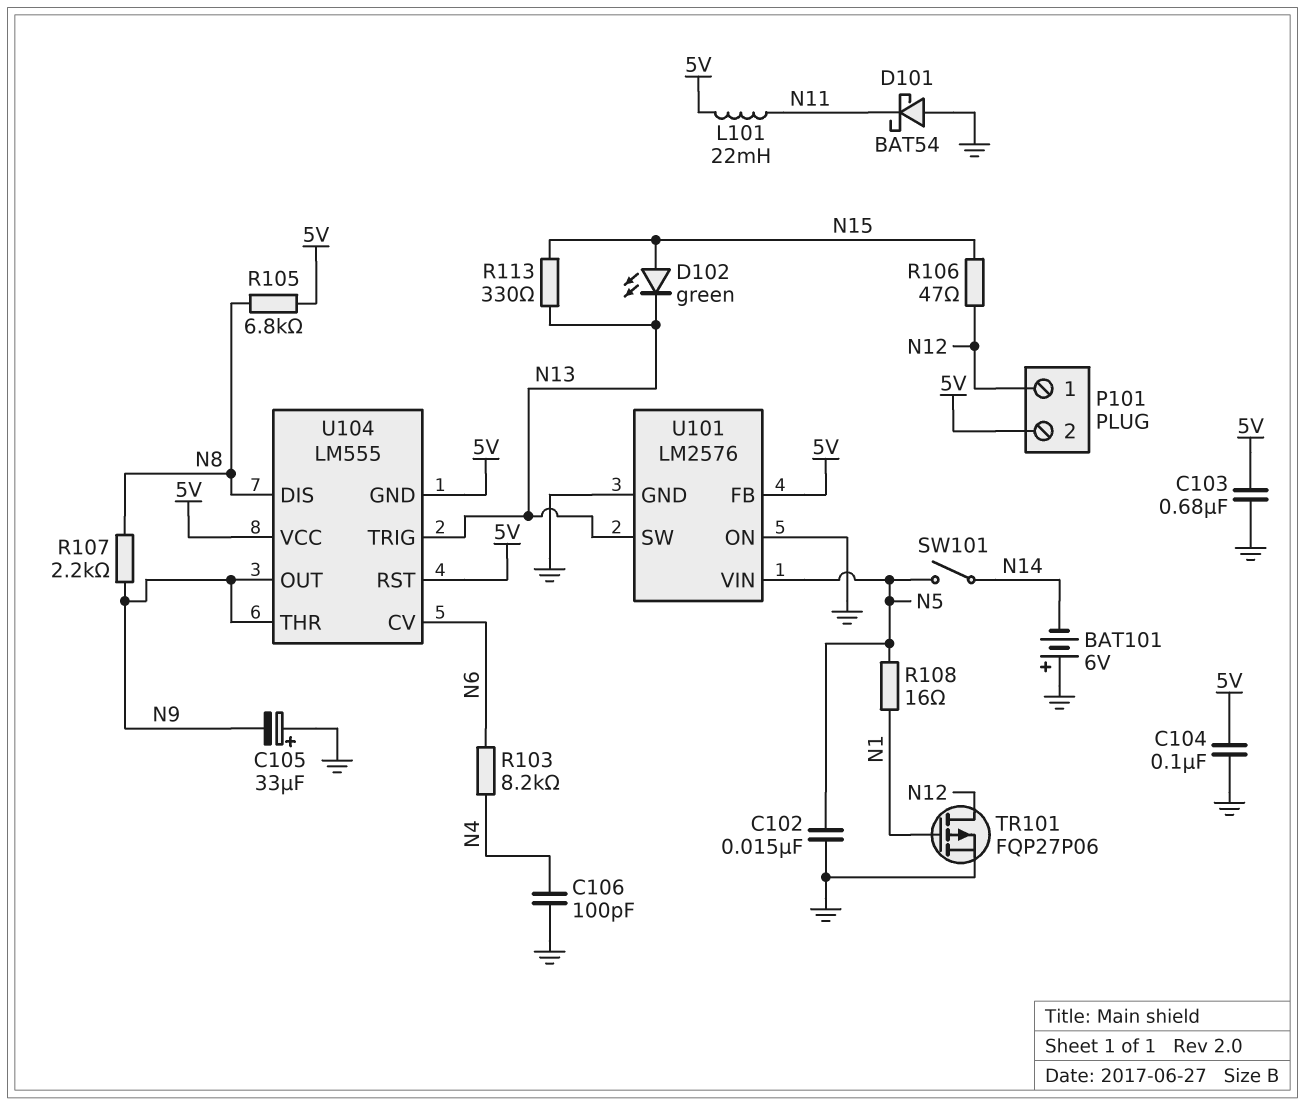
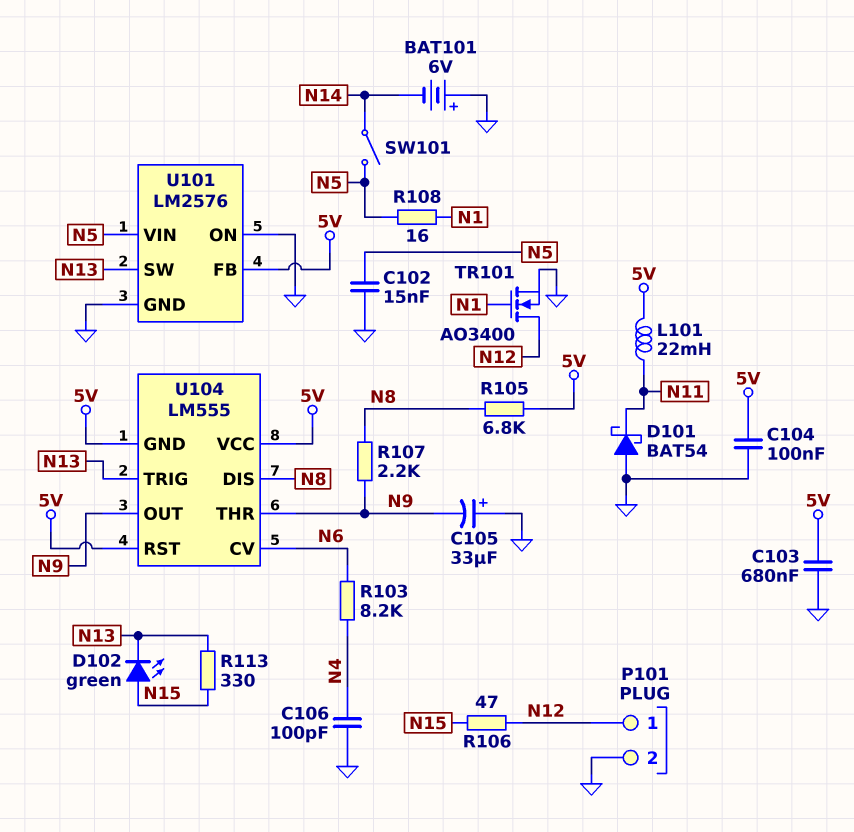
P101 pin 2: 5V -> GND
TR101: PMOS FQP27P06 (G N1, D N12, S GND) -> NMOS AO3400 (G N1, D N12, S GND)

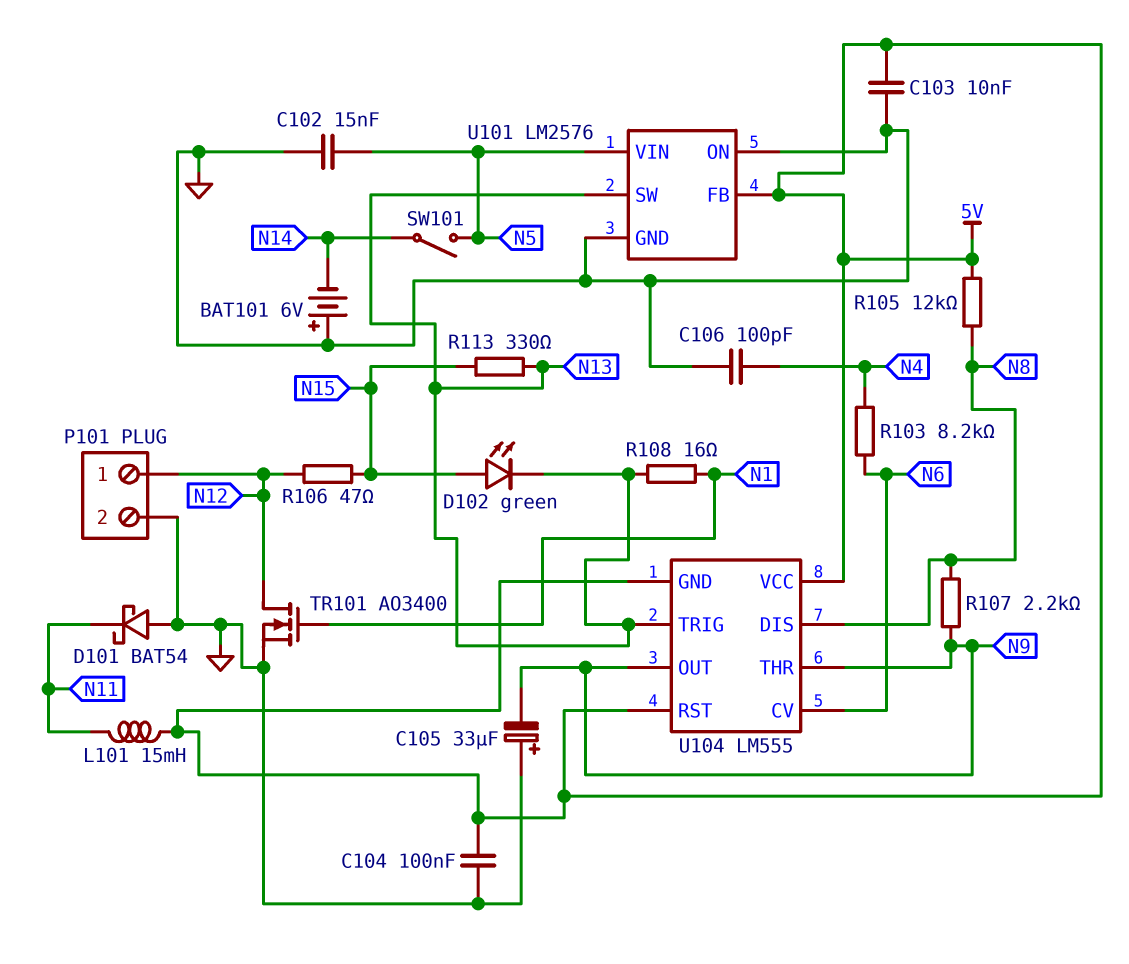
C103: 680nF (5V, GND) -> 10nF (5V, GND)
L101: 22mH (5V, N11) -> 15mH (5V, N11)
R105: 6.8k (5V, N8) -> 12k (5V, N8)
R108: 16 (N1, N5) -> 16 (N1, N13)

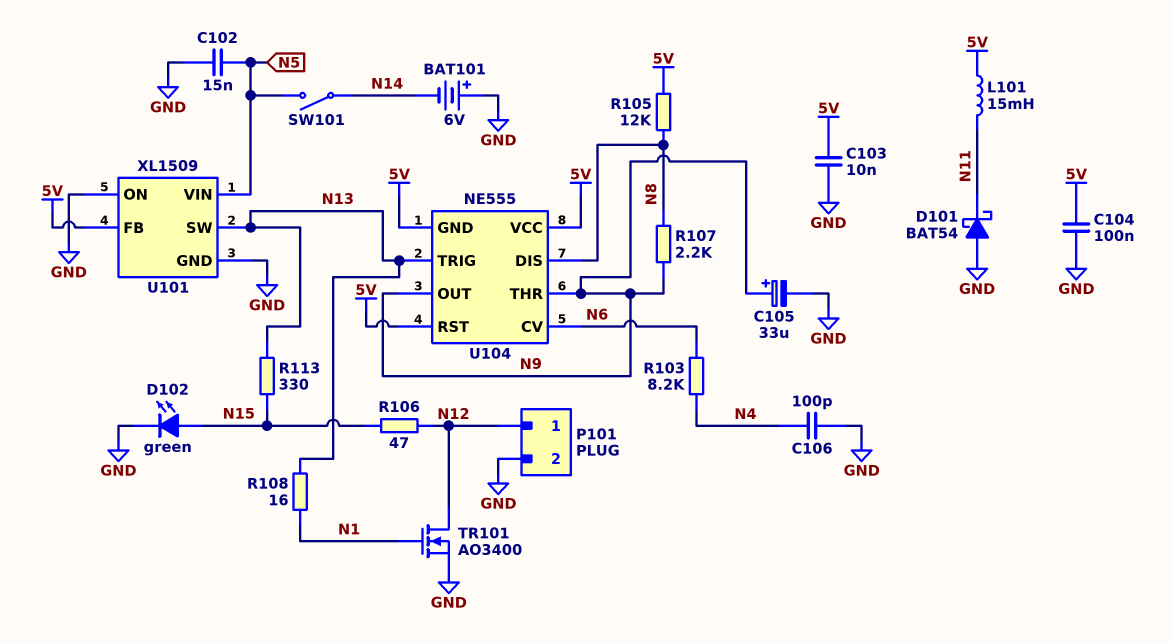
C105: 33uF (plus GND, minus N9) -> 33uF (plus N9, minus GND)
D102: LED green (A N15, K N13) -> LED green (A N15, K GND)
U101: LM2576 -> XL1509
U104: LM555 -> NE555

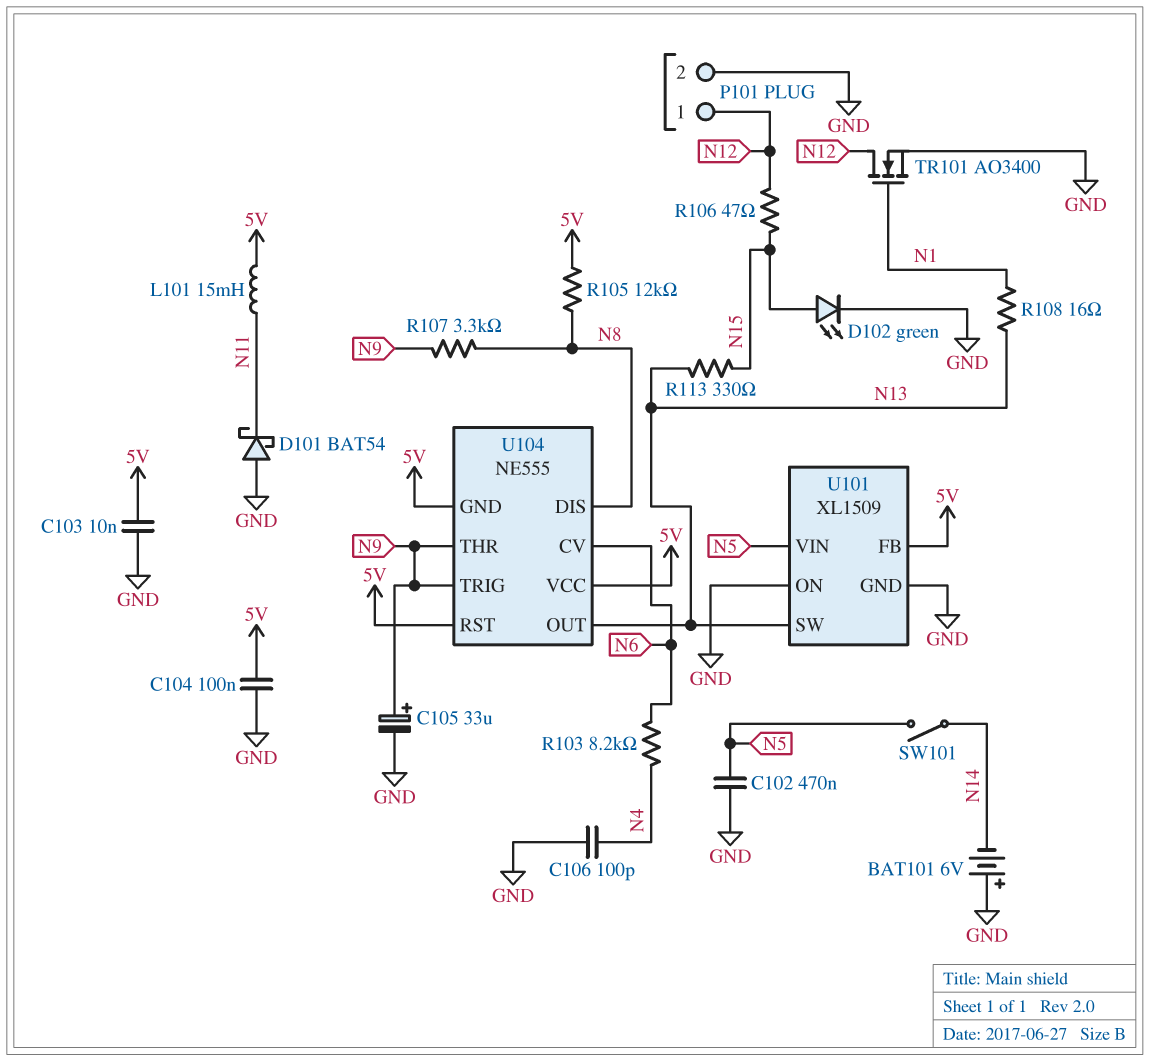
C102: 15nF (GND, N5) -> 470nF (GND, N5)
R107: 2.2k (N8, N9) -> 3.3k (N8, N9)
U104 pin OUT: N9 -> N13
U104 pin TRIG: N13 -> N9

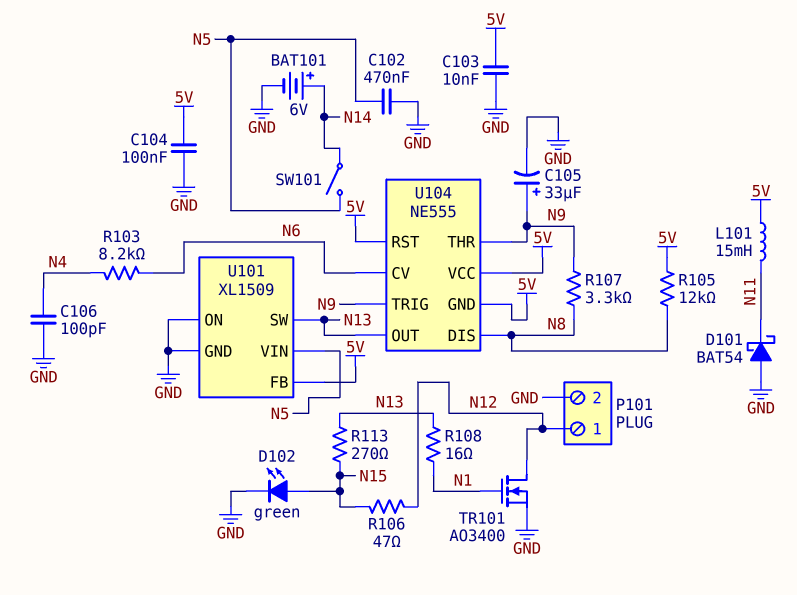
BAT101: 6V (plus GND, minus N14) -> 6V (plus N14, minus GND)
R113: 330 (N13, N15) -> 270 (N13, N15)

